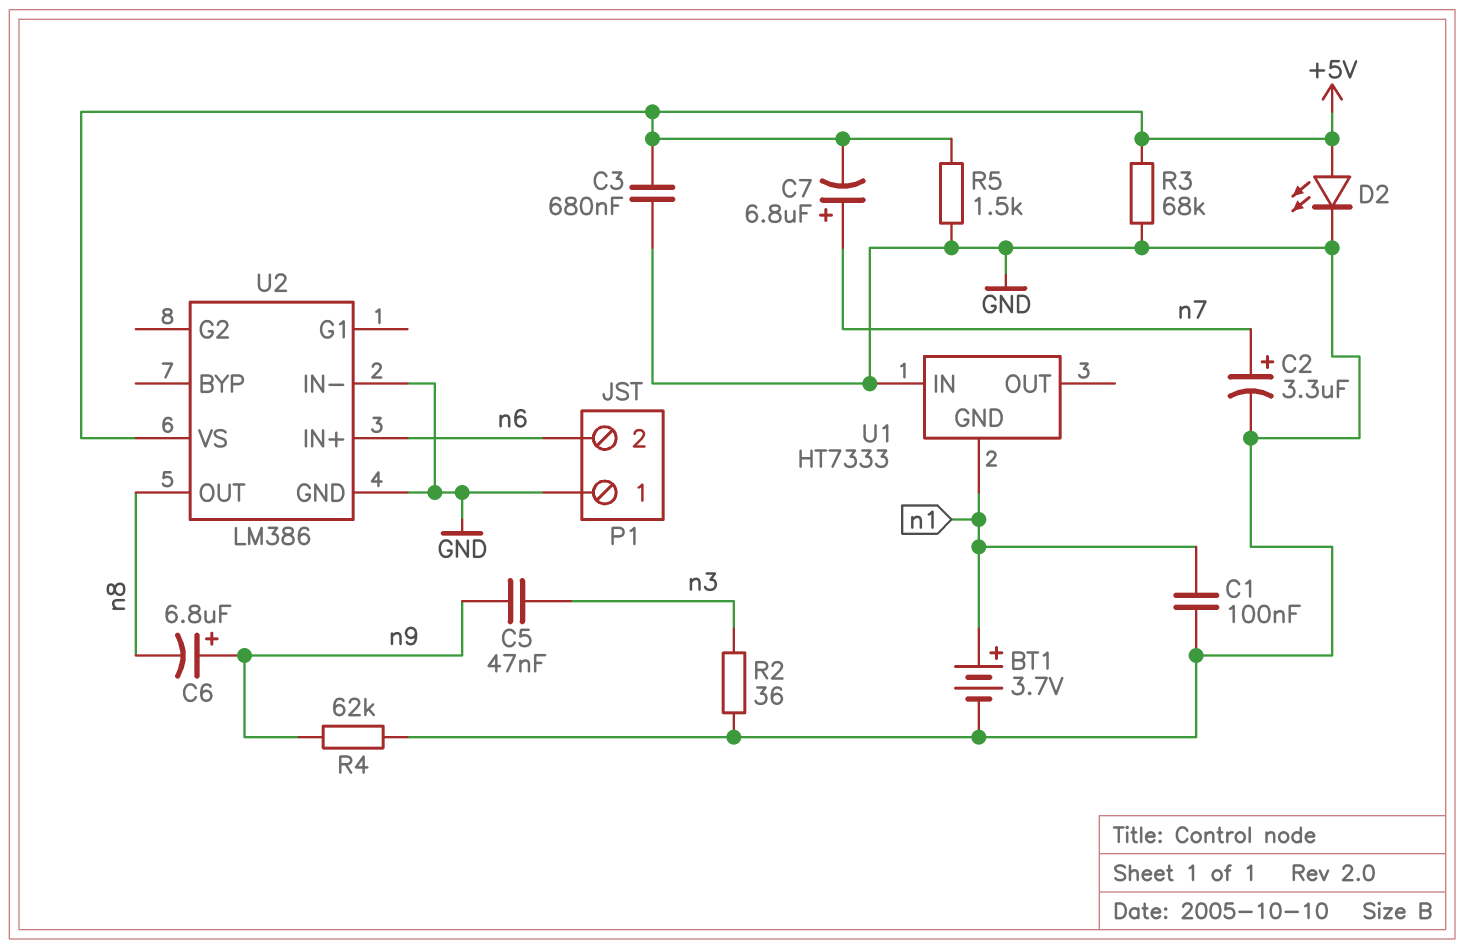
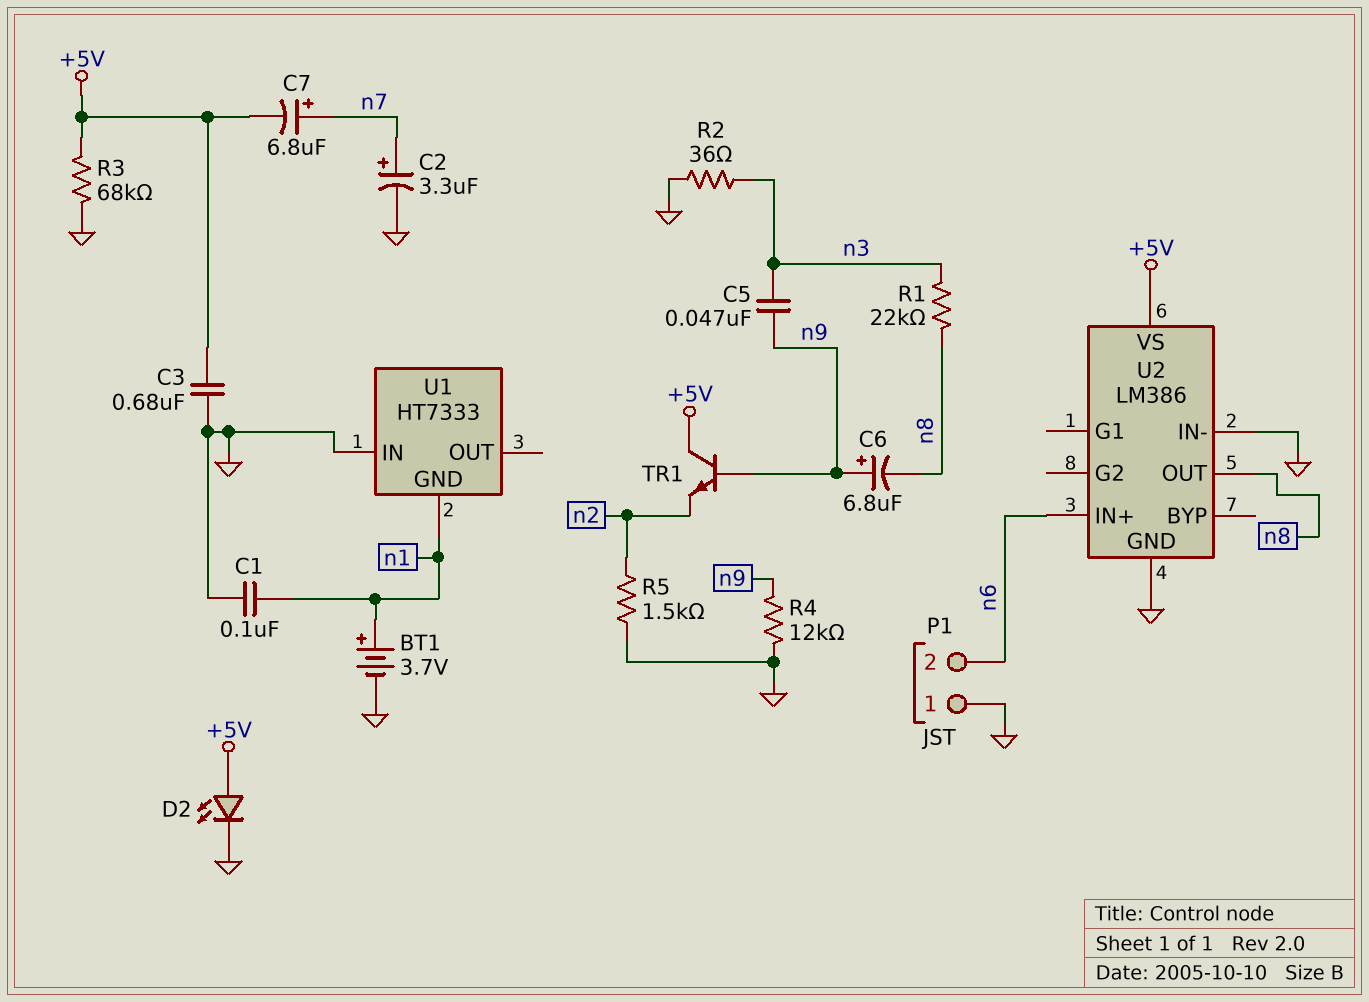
R1: none -> 22k (n3, n8)
R4: 62k (GND, n9) -> 12k (GND, n9)
R5: 1.5k (+5V, GND) -> 1.5k (GND, n2)
TR1: none -> NPN (B n9, C +5V, E n2)

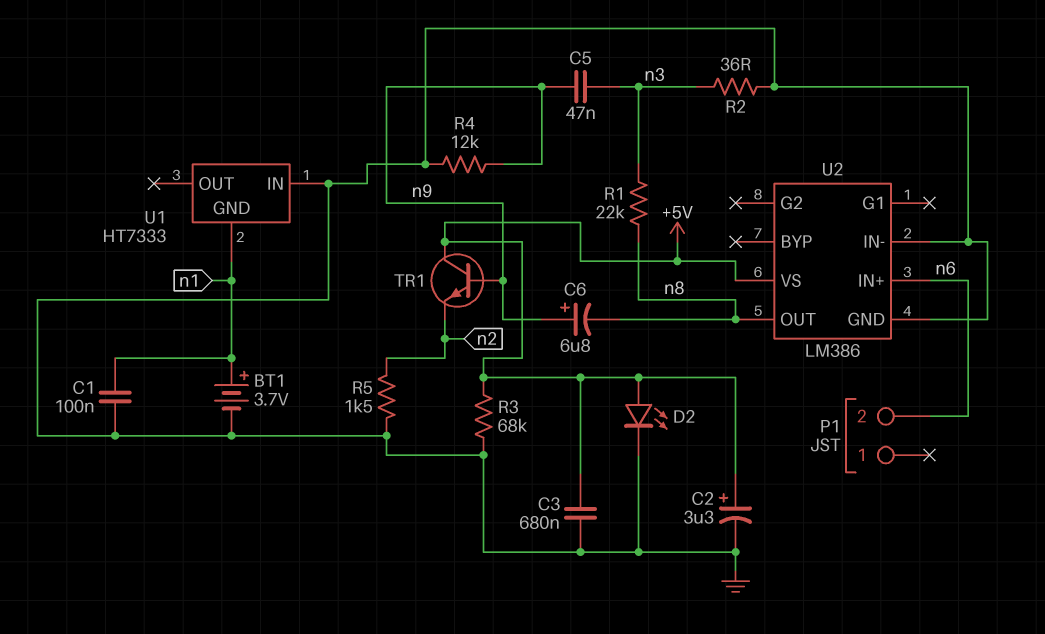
C2: 3.3uF (plus n7, minus GND) -> 3.3uF (plus +5V, minus GND)
C7: 6.8uF (plus n7, minus +5V) -> none
P1 pin 1: GND -> none

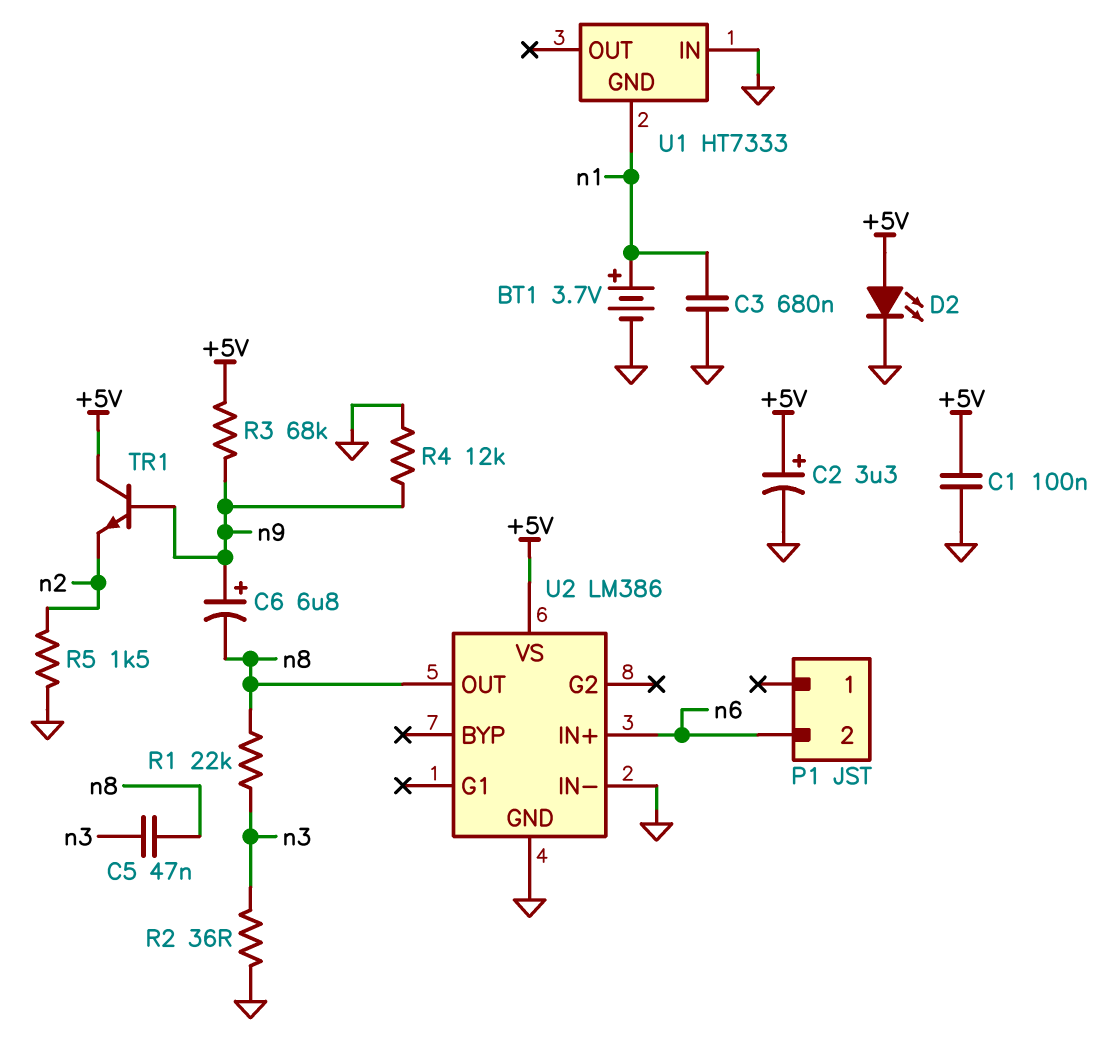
C1: 100nF (GND, n1) -> 100nF (+5V, GND)
C3: 680nF (+5V, GND) -> 680nF (GND, n1)
C5: 47nF (n3, n9) -> 47nF (n3, n8)
R3: 68k (+5V, GND) -> 68k (+5V, n9)

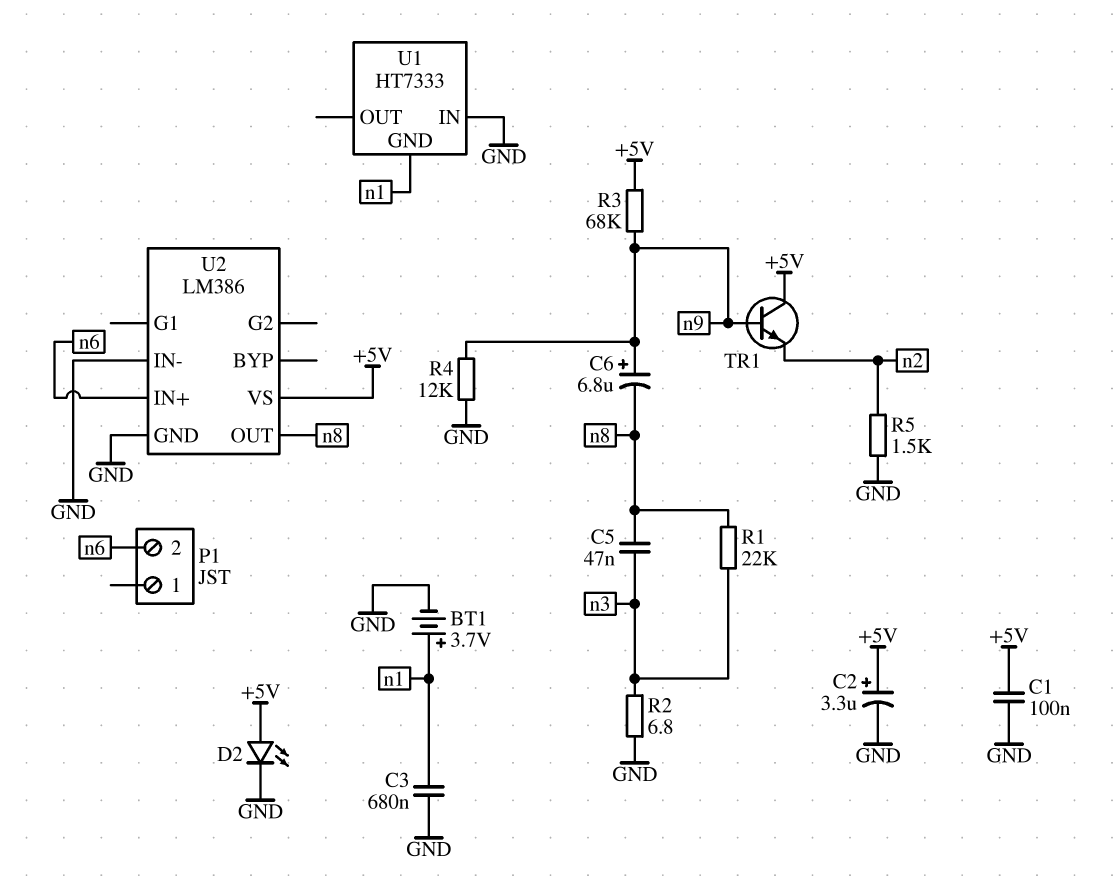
R2: 36 (GND, n3) -> 6.8 (GND, n3)

